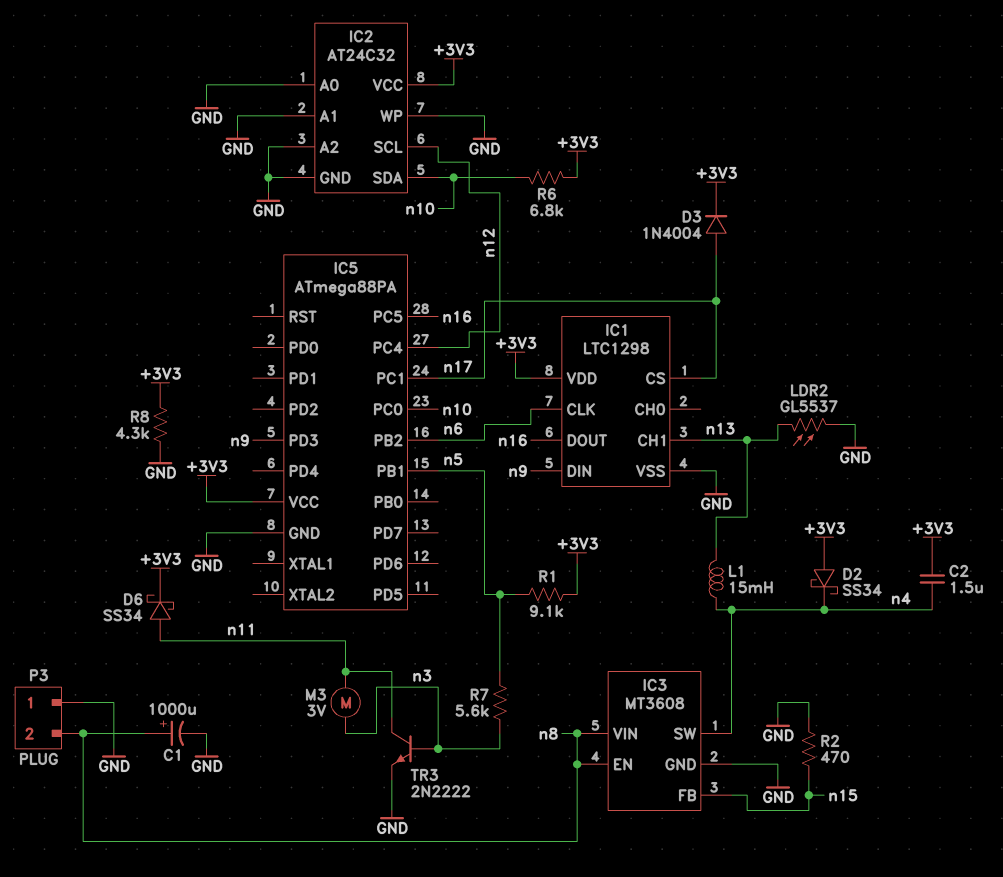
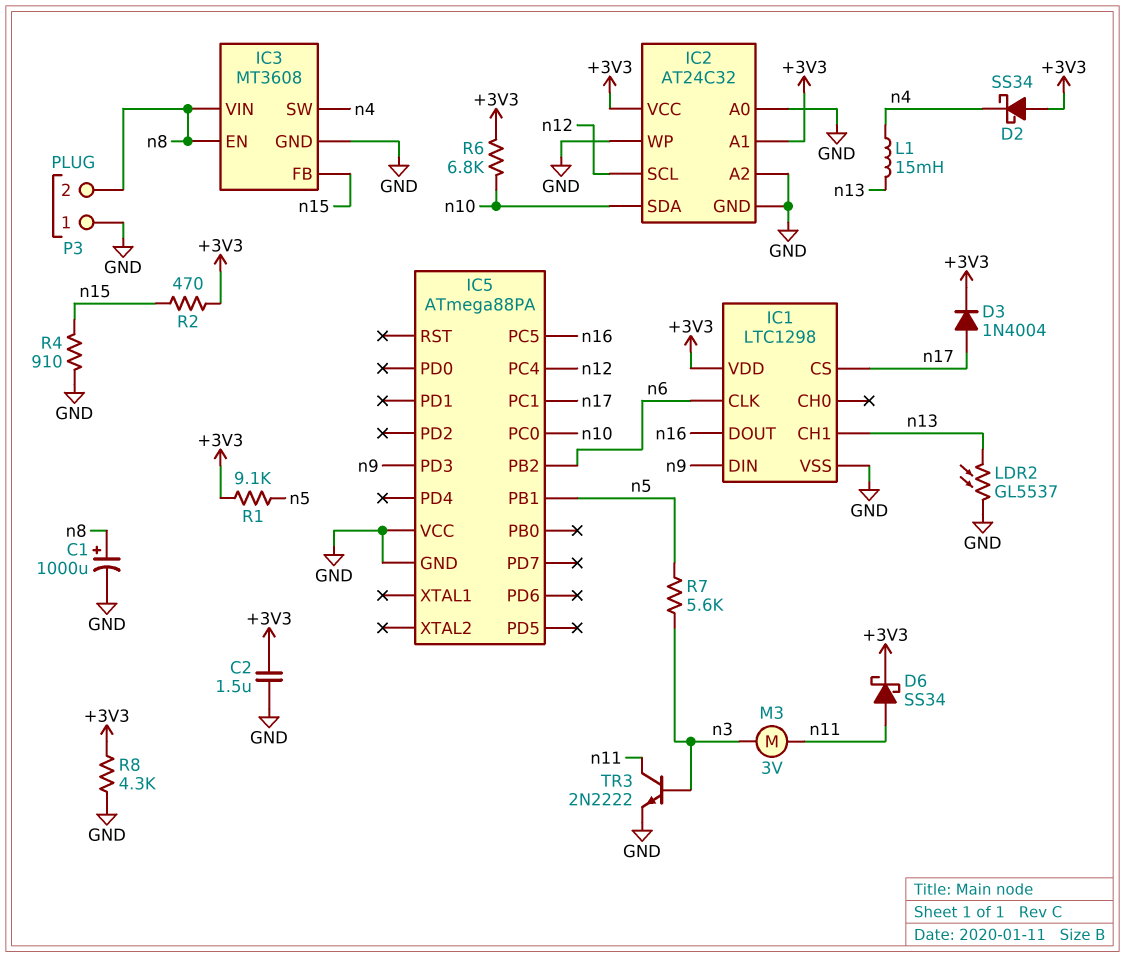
C2: 1.5uF (+3V3, n4) -> 1.5uF (+3V3, GND)
IC2 pin A1: GND -> +3V3
IC5 pin VCC: +3V3 -> GND
R2: 470 (GND, n15) -> 470 (+3V3, n15)
R4: none -> 910 (GND, n15)

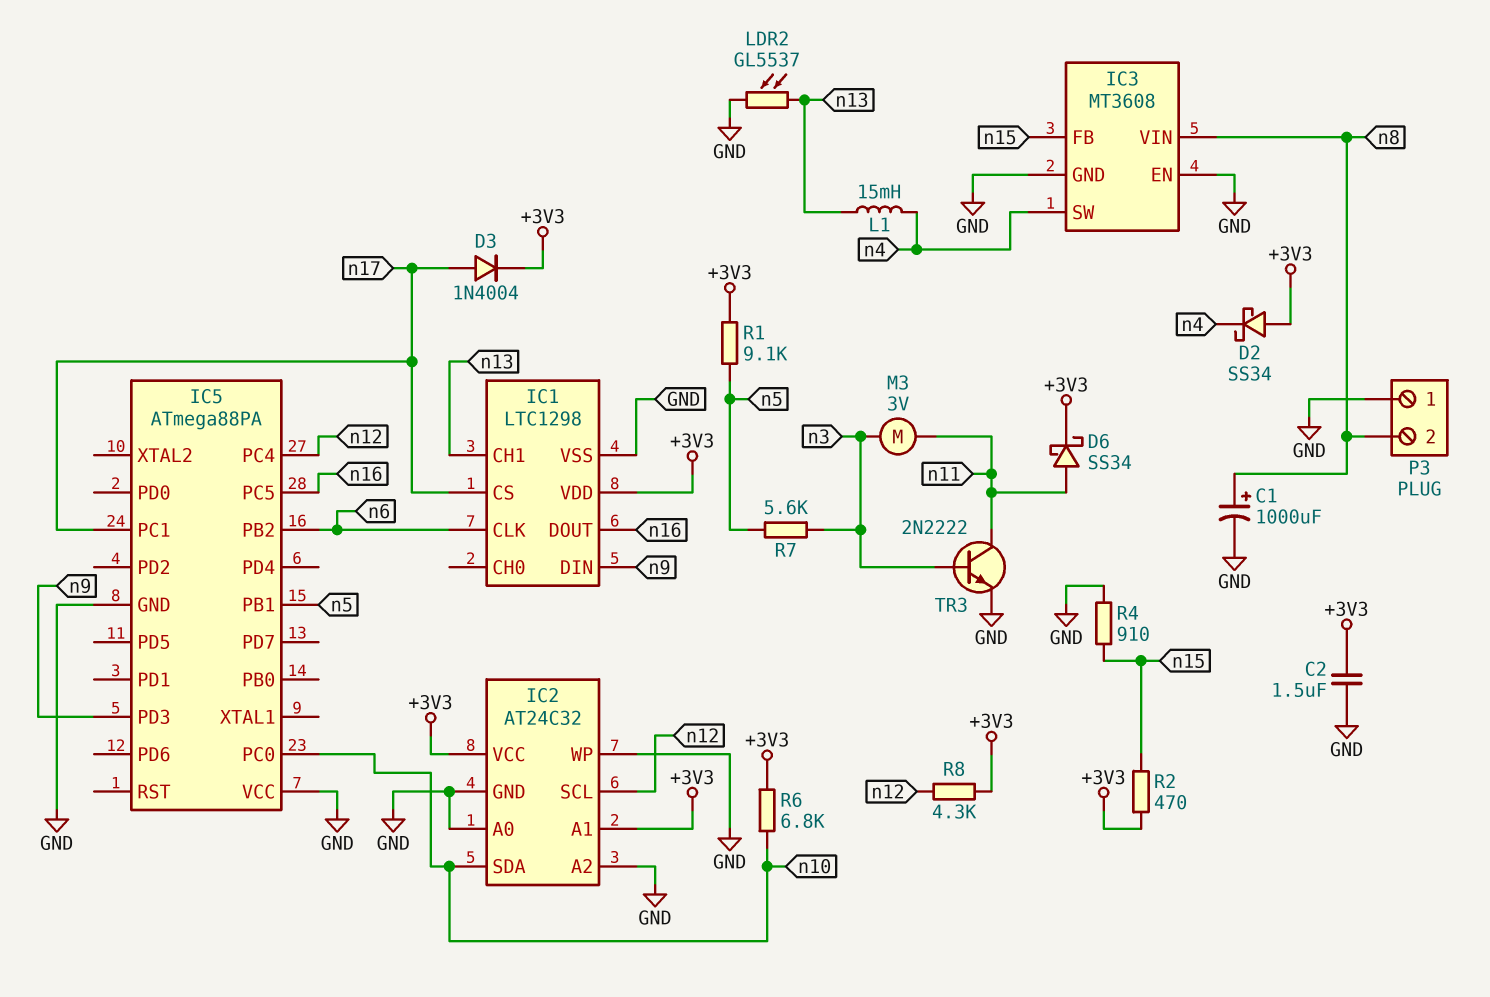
IC3 pin EN: n8 -> GND
R8: 4.3k (+3V3, GND) -> 4.3k (+3V3, n12)

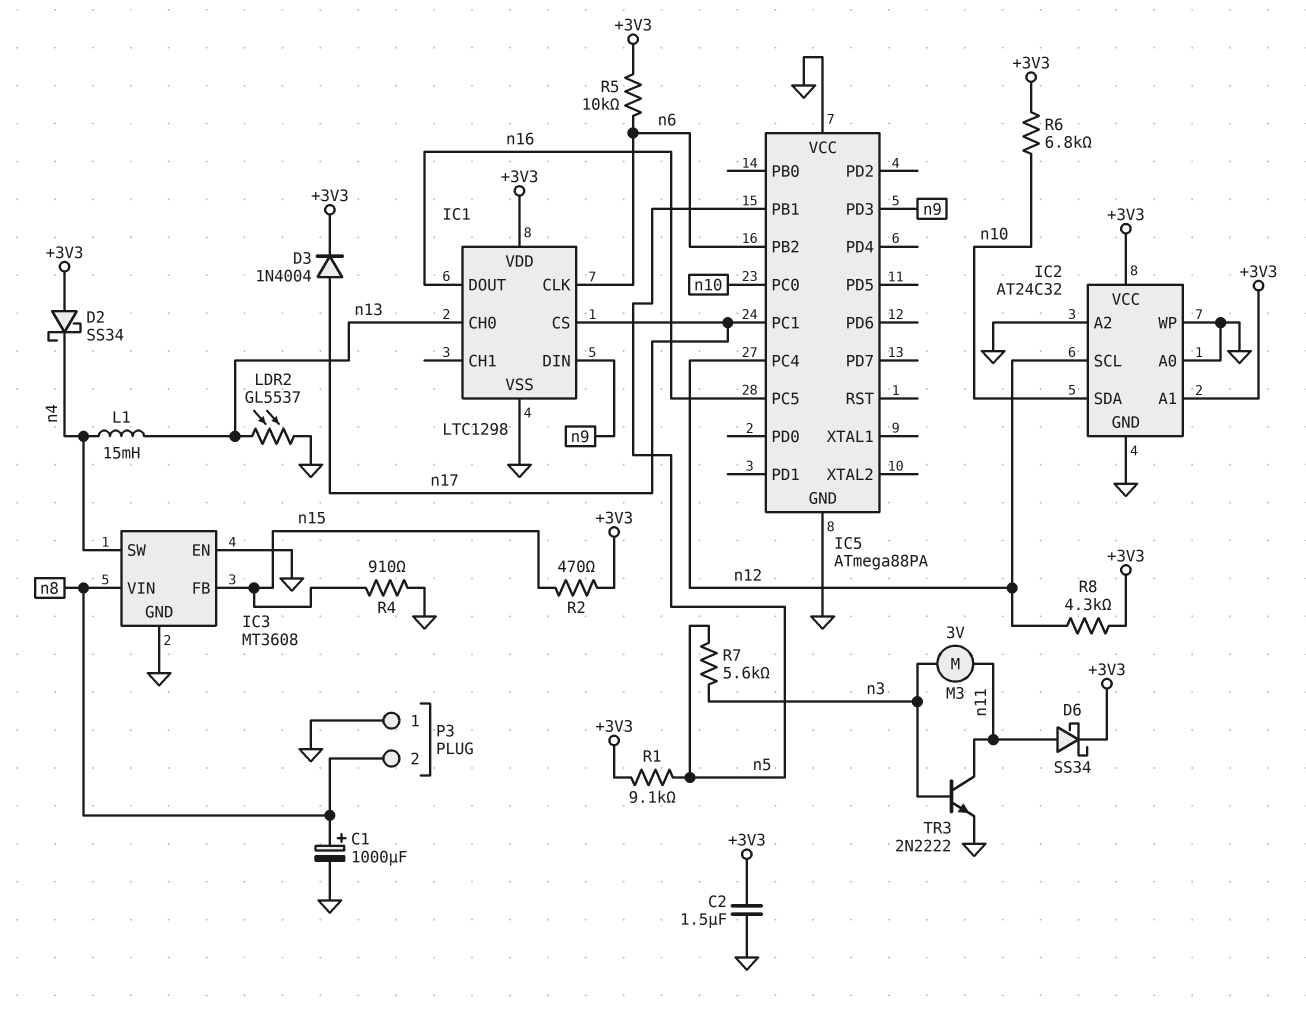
IC1 pin CH0: none -> n13
IC1 pin CH1: n13 -> none
R5: none -> 10k (+3V3, n6)

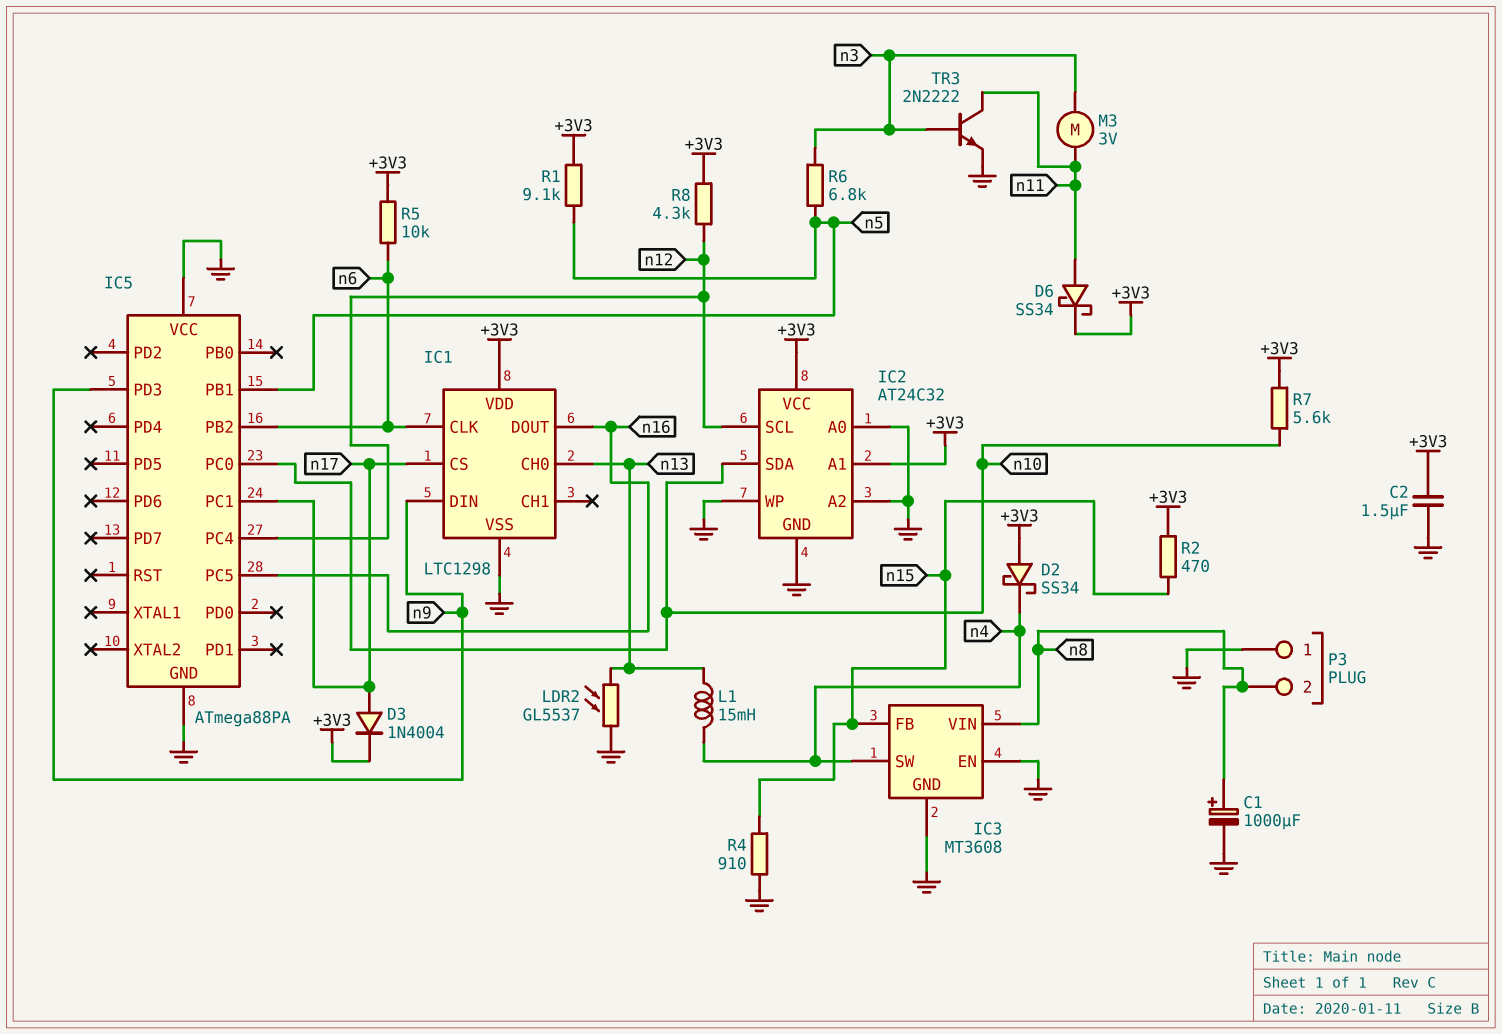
R6: 6.8k (+3V3, n10) -> 6.8k (n3, n5)
R7: 5.6k (n3, n5) -> 5.6k (+3V3, n10)

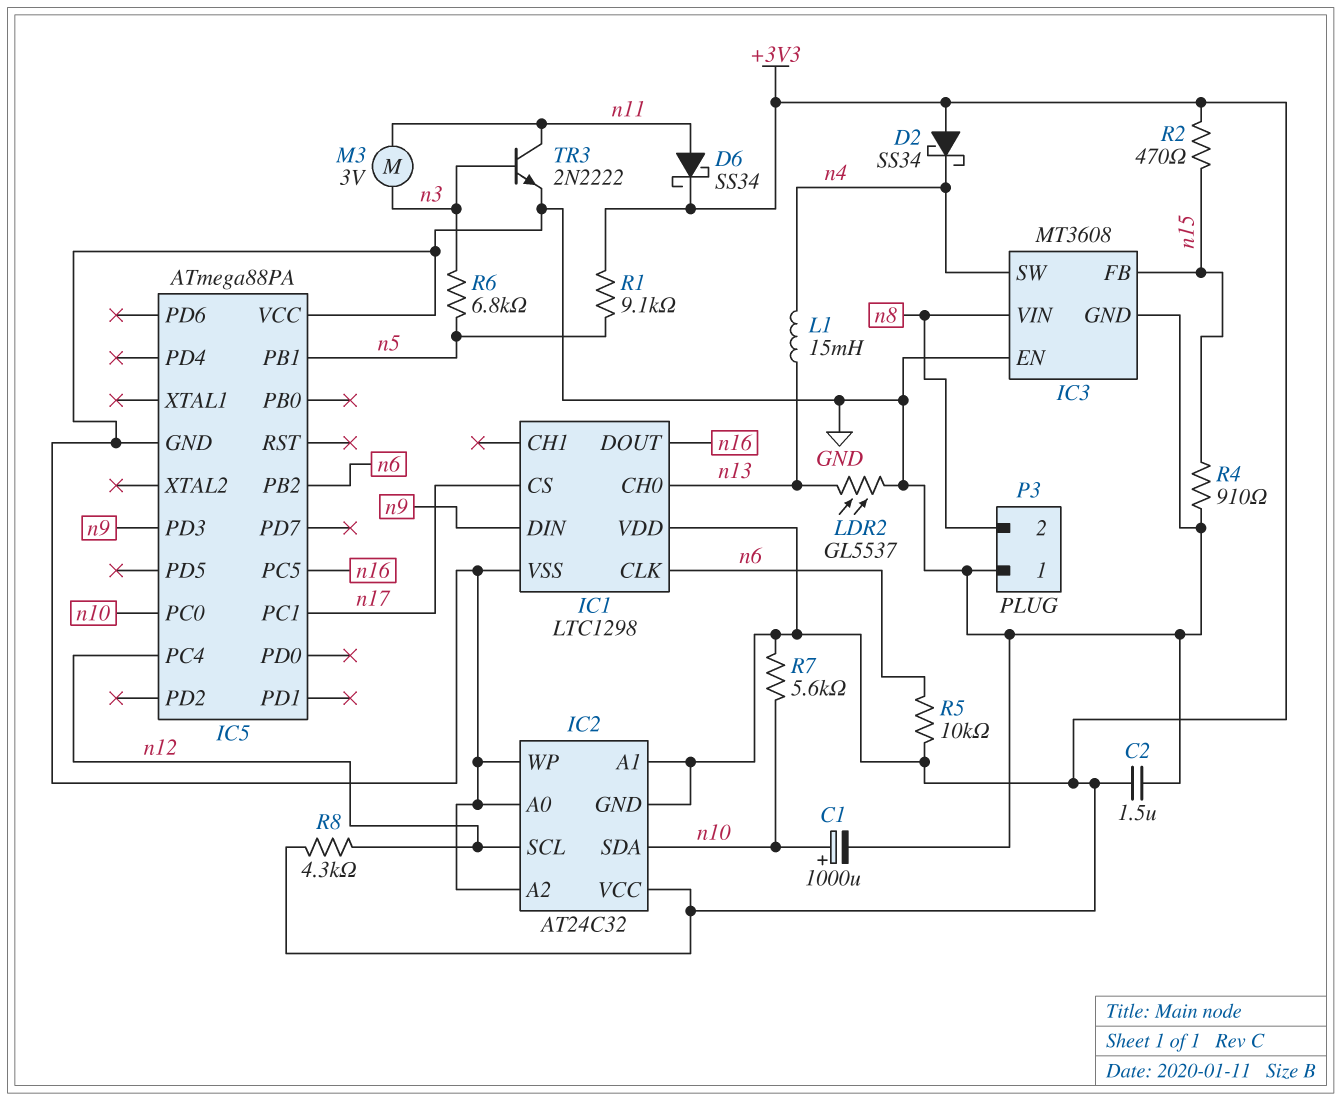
C1: 1000uF (plus n8, minus GND) -> 1000uF (plus n10, minus GND)
D3: diode 1N4004 (A n17, K +3V3) -> none
IC2 pin GND: GND -> +3V3

